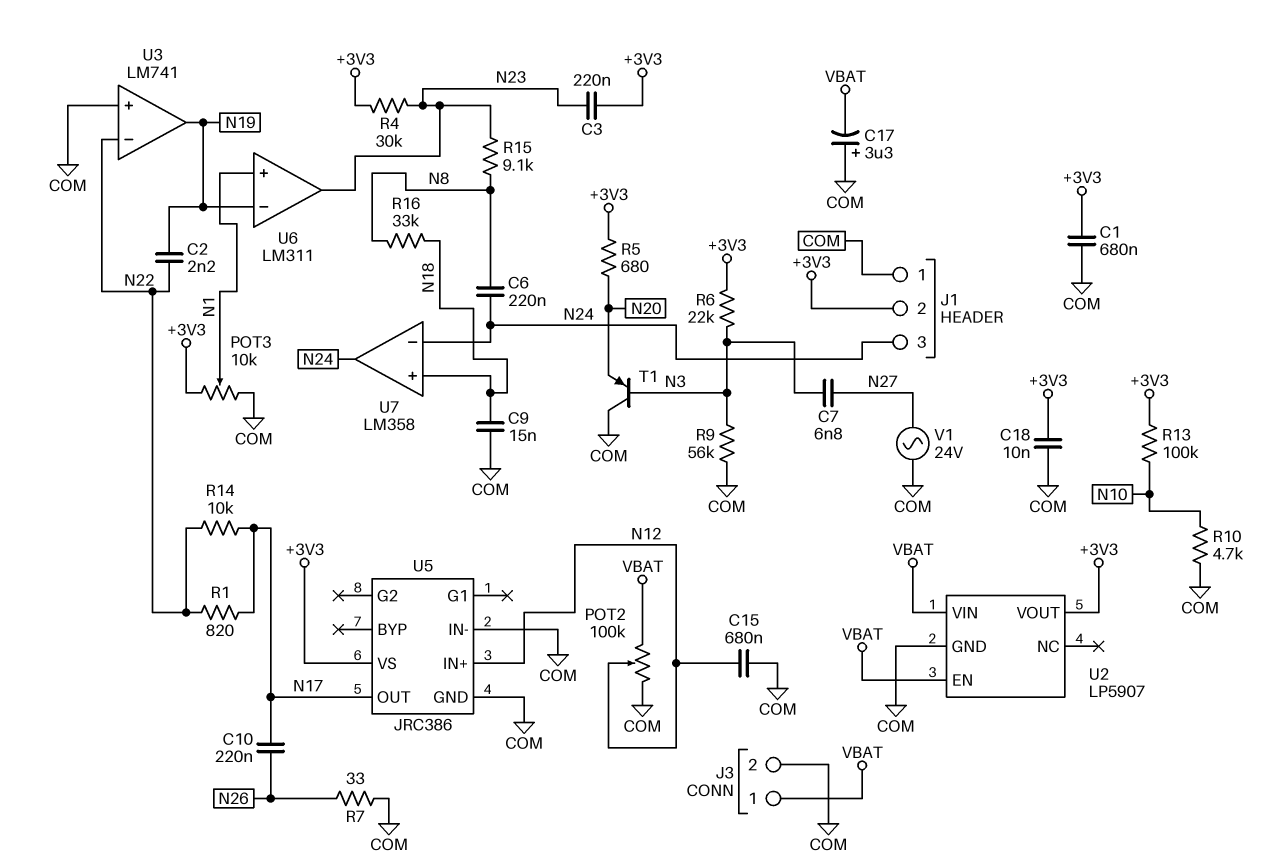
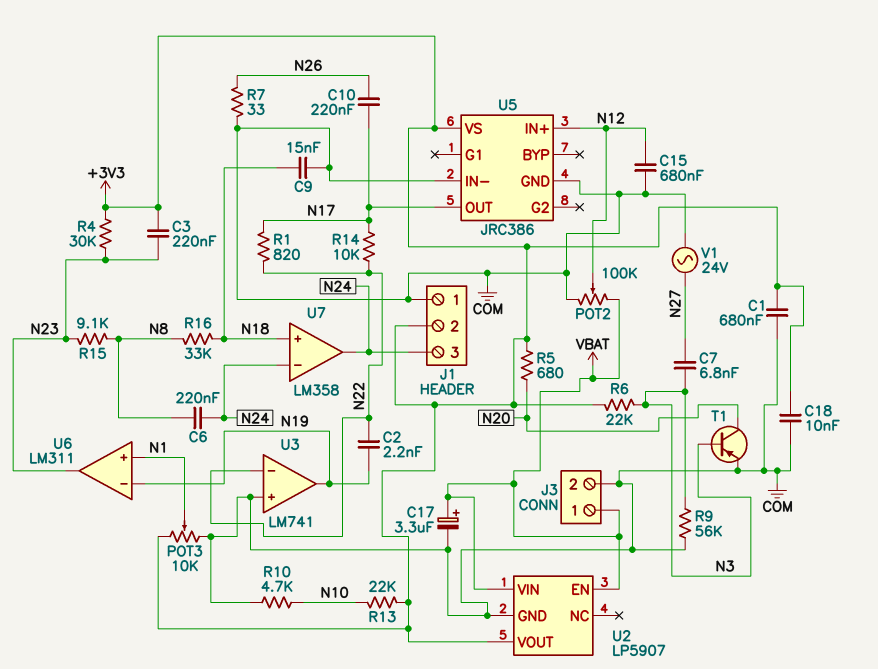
C17: 3.3uF (plus COM, minus VBAT) -> 3.3uF (plus VBAT, minus COM)
R13: 100k (+3V3, N10) -> 22k (+3V3, N10)
T1: PNP (B N3, C COM, E N20) -> PNP (B N3, C N20, E COM)

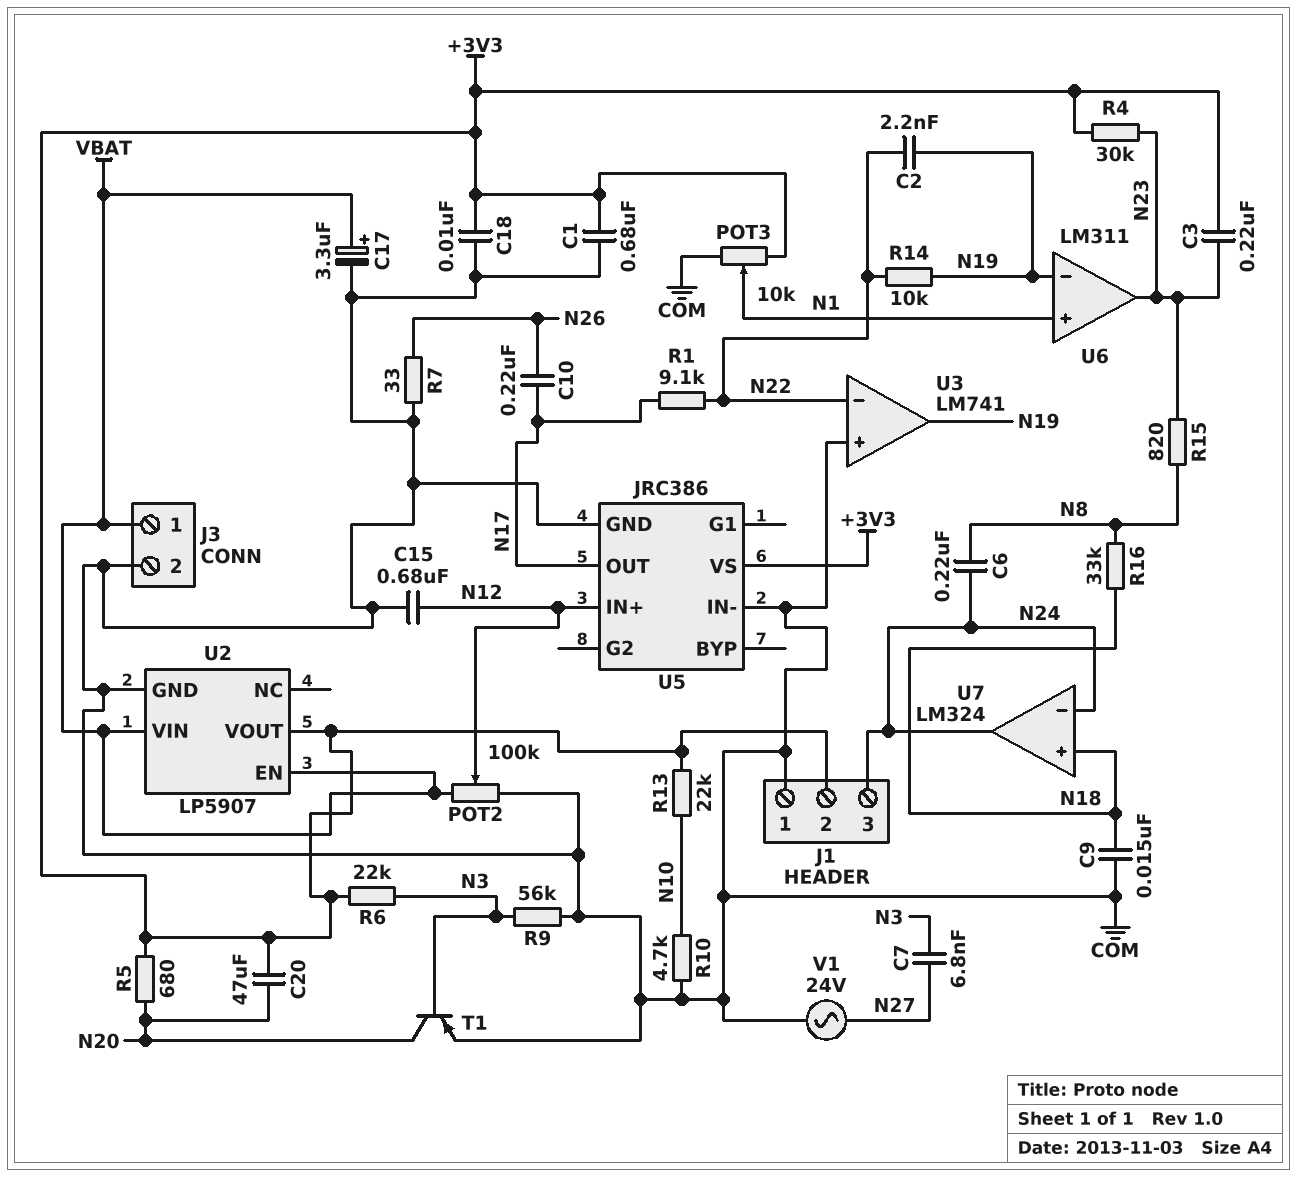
C20: none -> 47uF (+3V3, N20)
R1: 820 (N17, N22) -> 9.1k (N17, N22)
R14: 10k (N17, N22) -> 10k (N19, N22)
R15: 9.1k (N8, N23) -> 820 (N8, N23)
U7: LM358 -> LM324

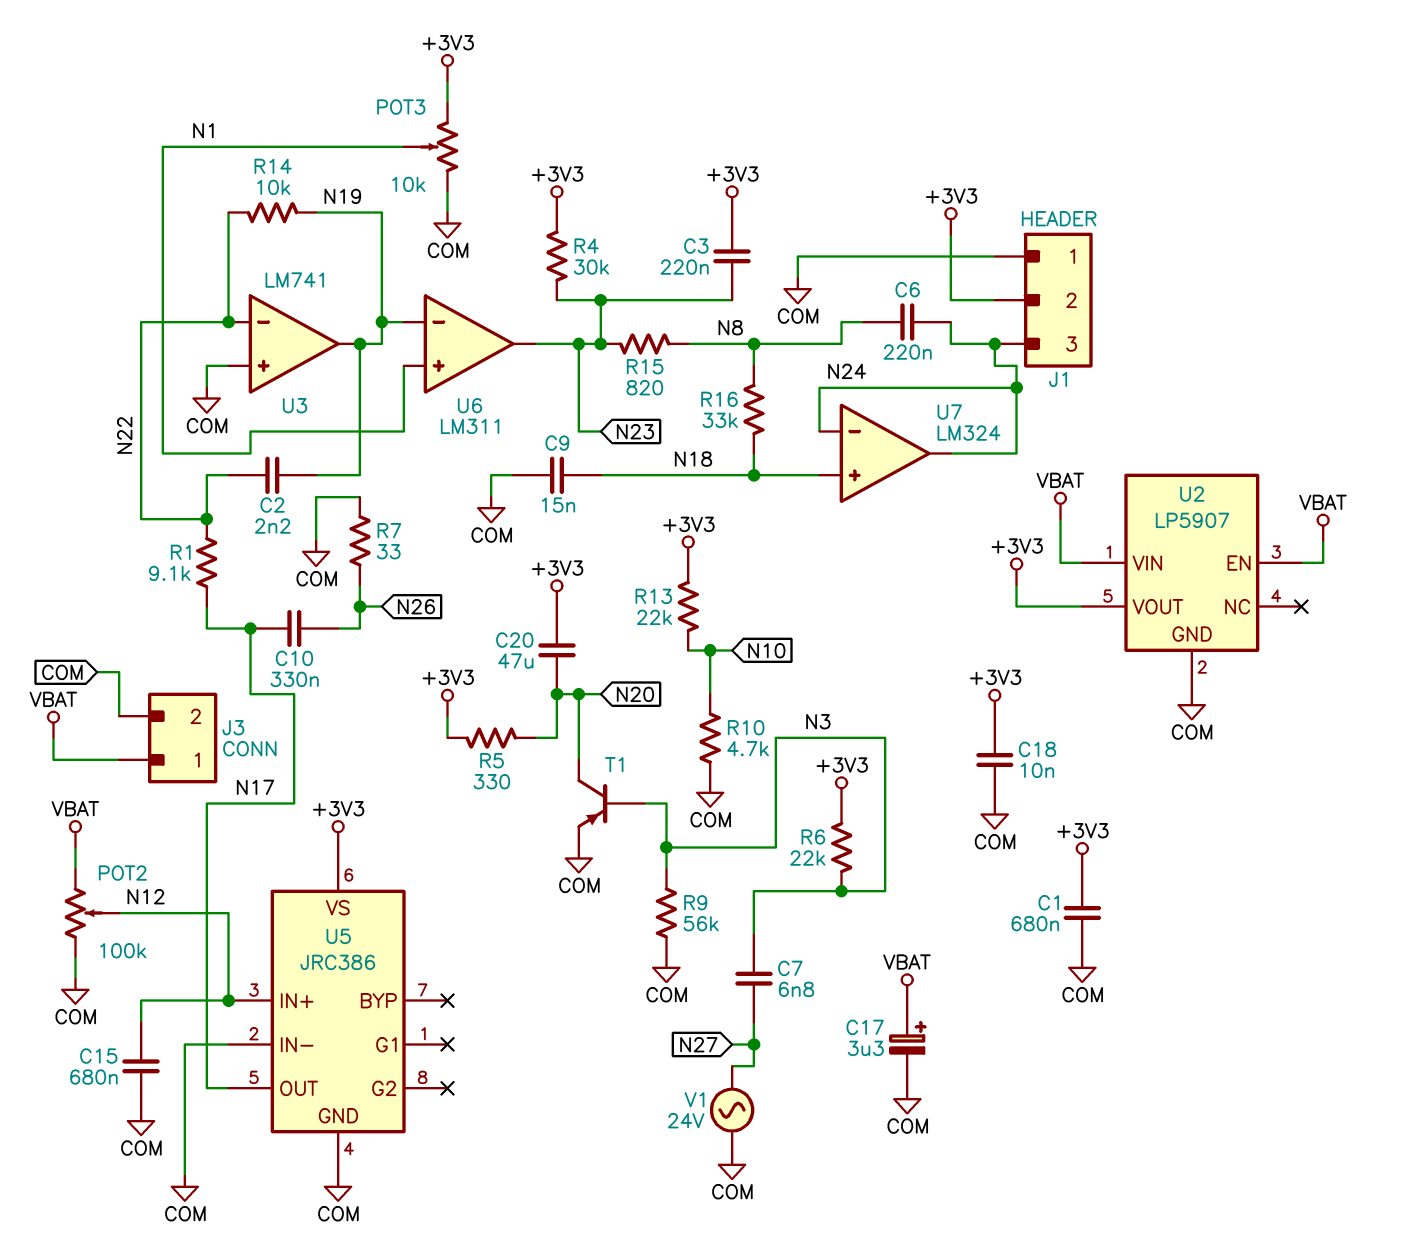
C10: 220nF (N17, N26) -> 330nF (N17, N26)
R5: 680 (+3V3, N20) -> 330 (+3V3, N20)

